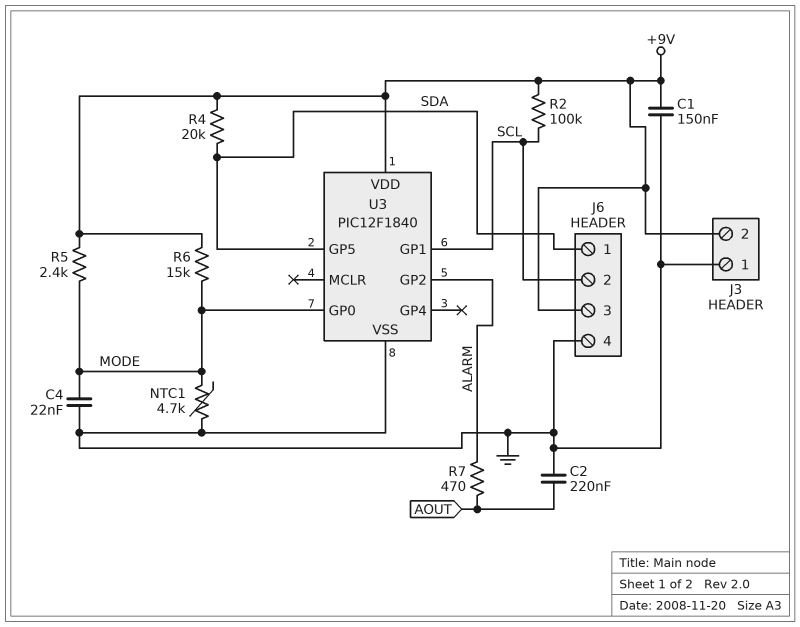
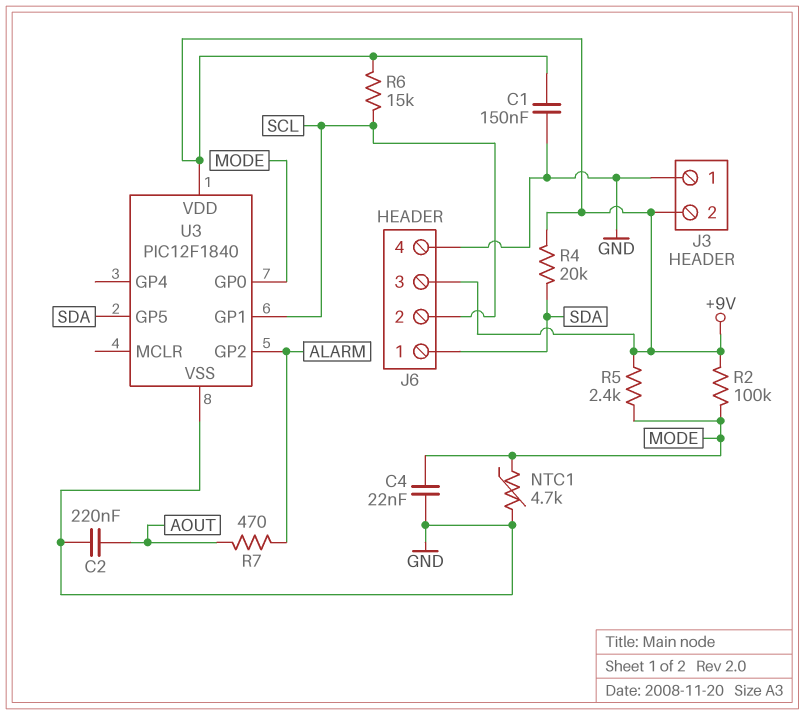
R2: 100k (+9V, SCL) -> 100k (+9V, MODE)
R6: 15k (+9V, MODE) -> 15k (+9V, SCL)

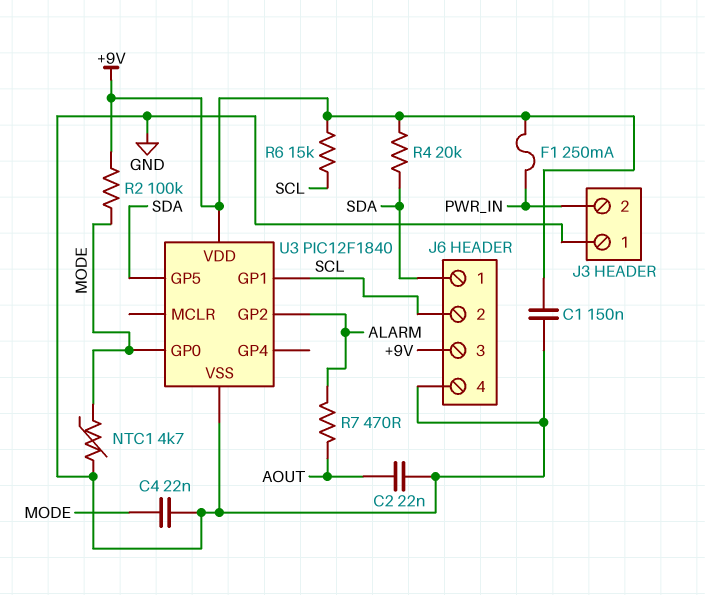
C2: 220nF (AOUT, GND) -> 22nF (AOUT, GND)
F1: none -> 250mA (+9V, PWR_IN)
J3 pin 2: +9V -> PWR_IN
R5: 2.4k (+9V, MODE) -> none

